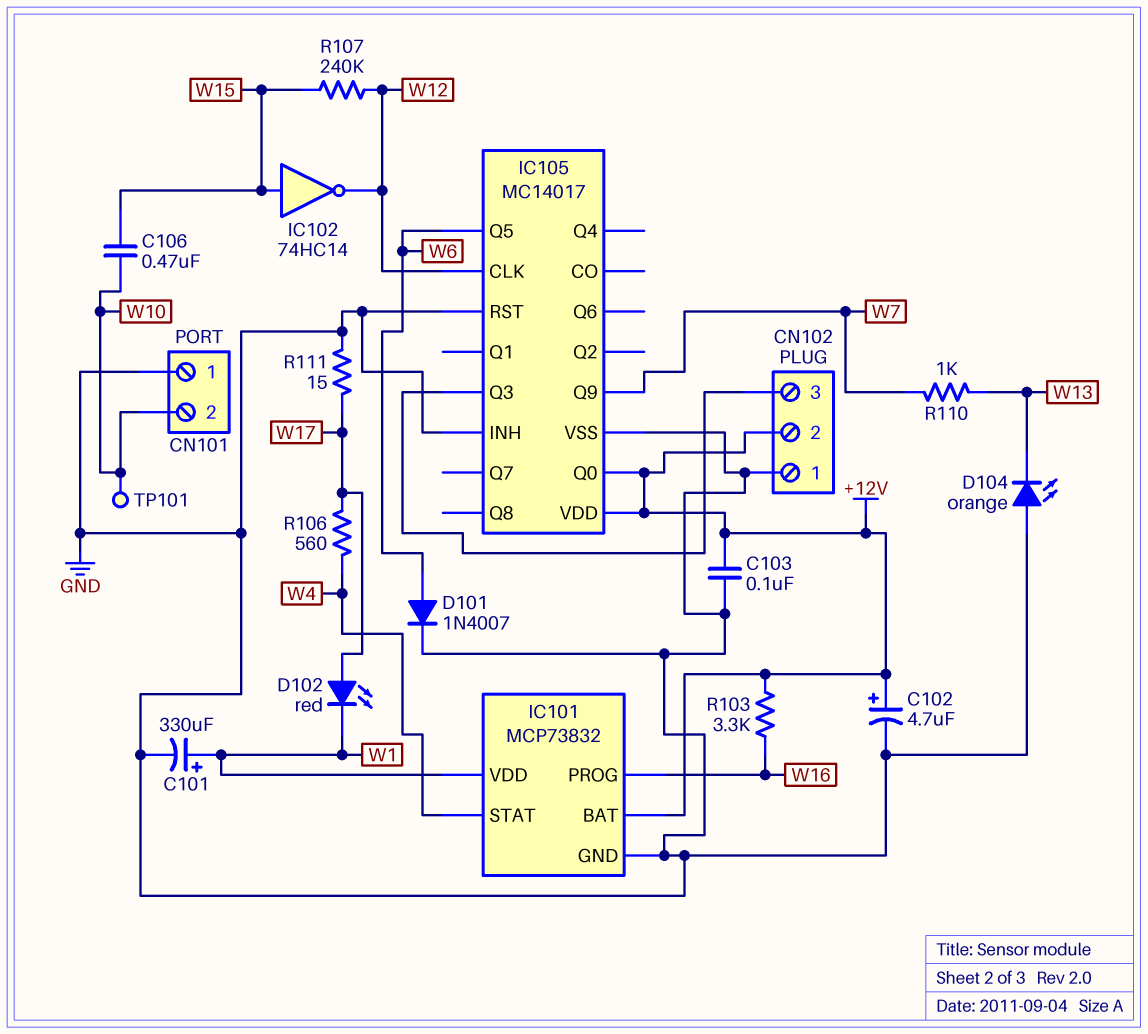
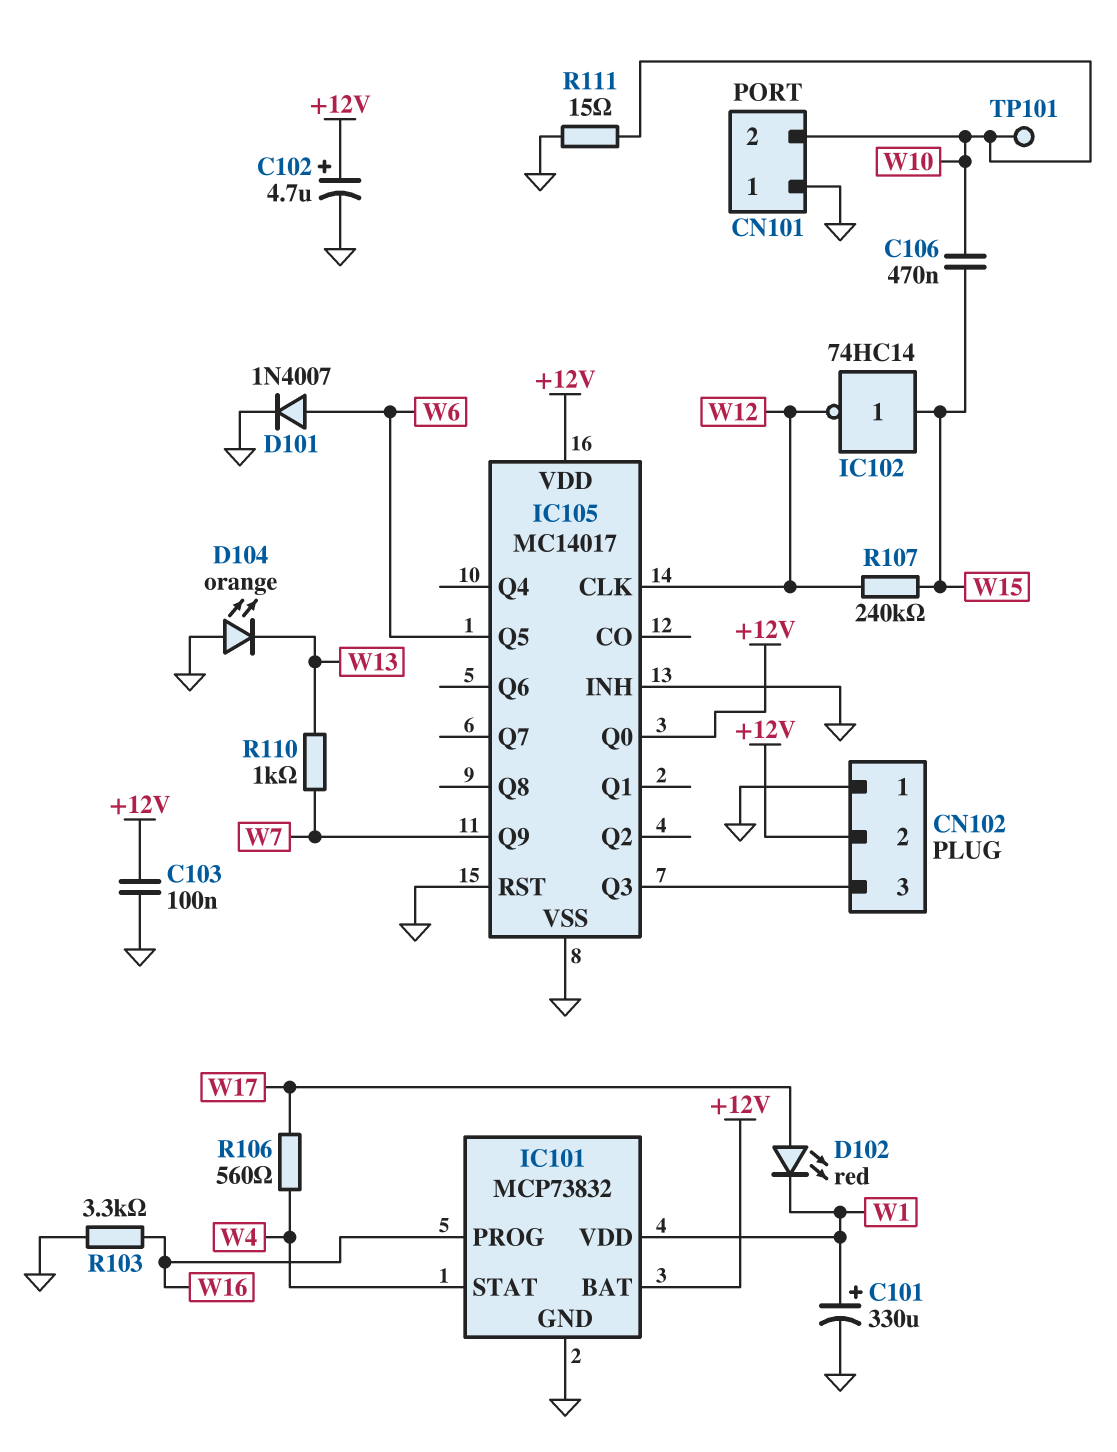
R103: 3.3k (+12V, W16) -> 3.3k (GND, W16)
R111: 15 (GND, W17) -> 15 (GND, W10)

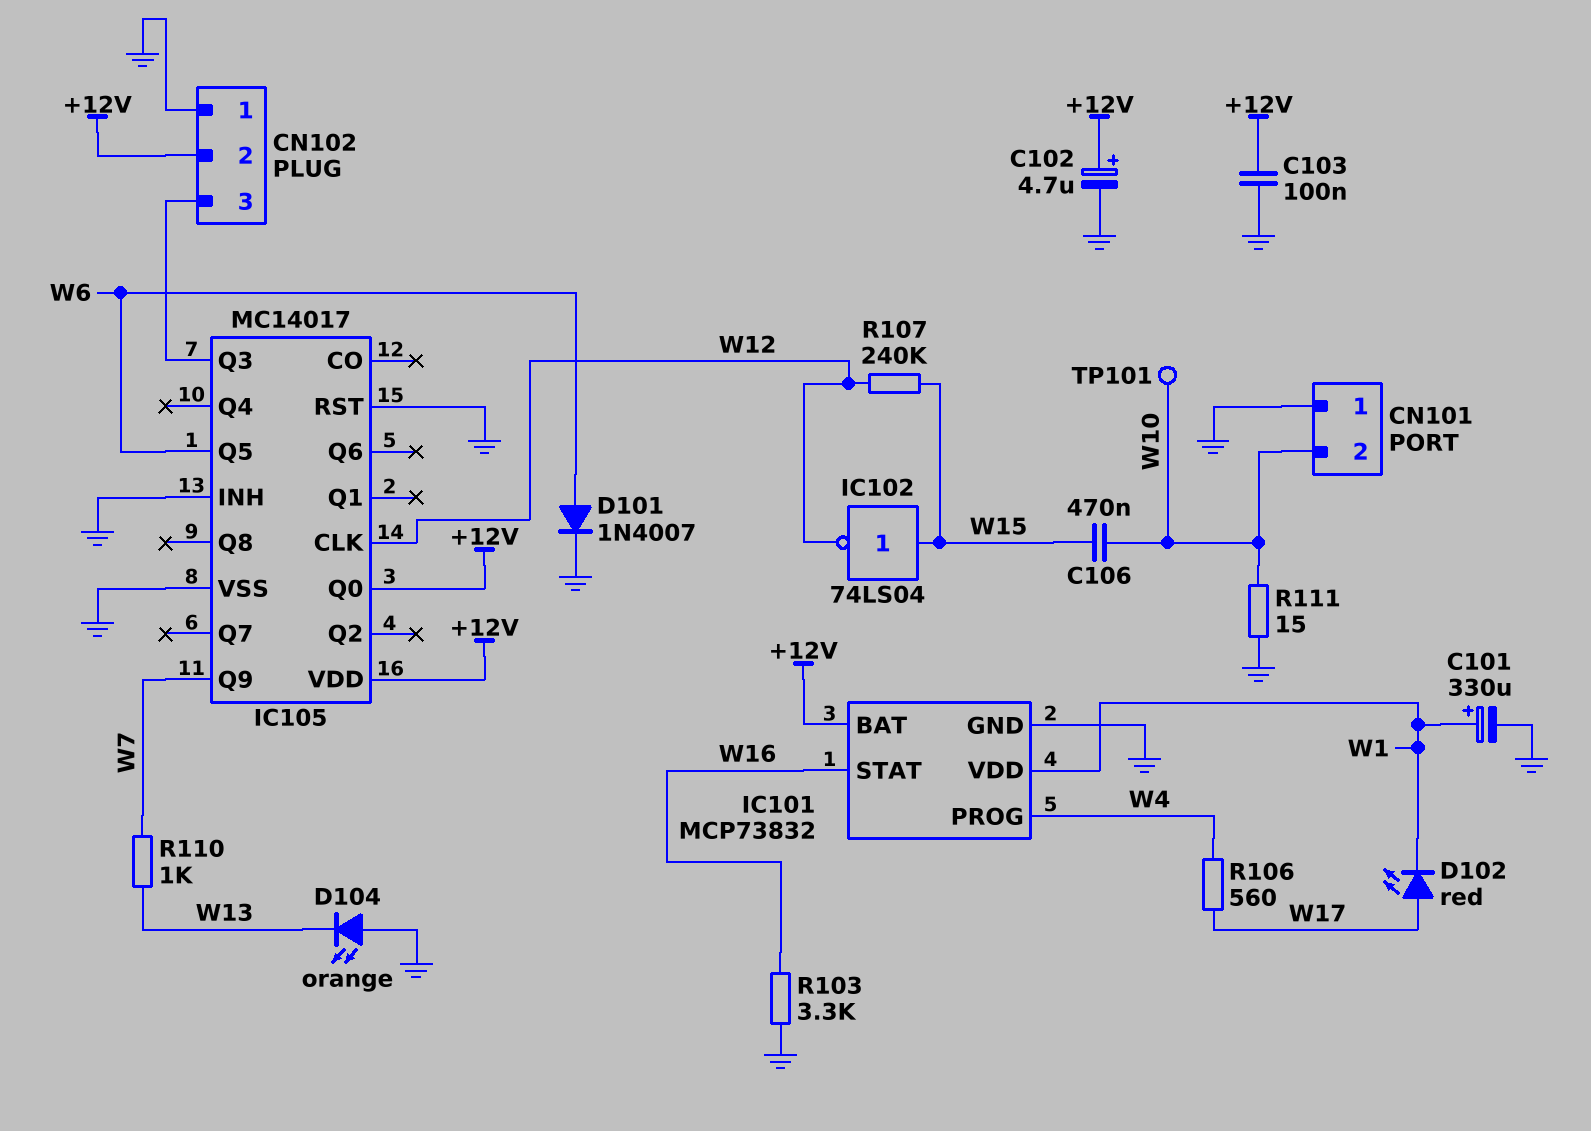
IC101 pin PROG: W16 -> W4
IC101 pin STAT: W4 -> W16
IC102: NOT 74HC14 (in W15, out W12) -> NOT 74LS04 (in W15, out W12)

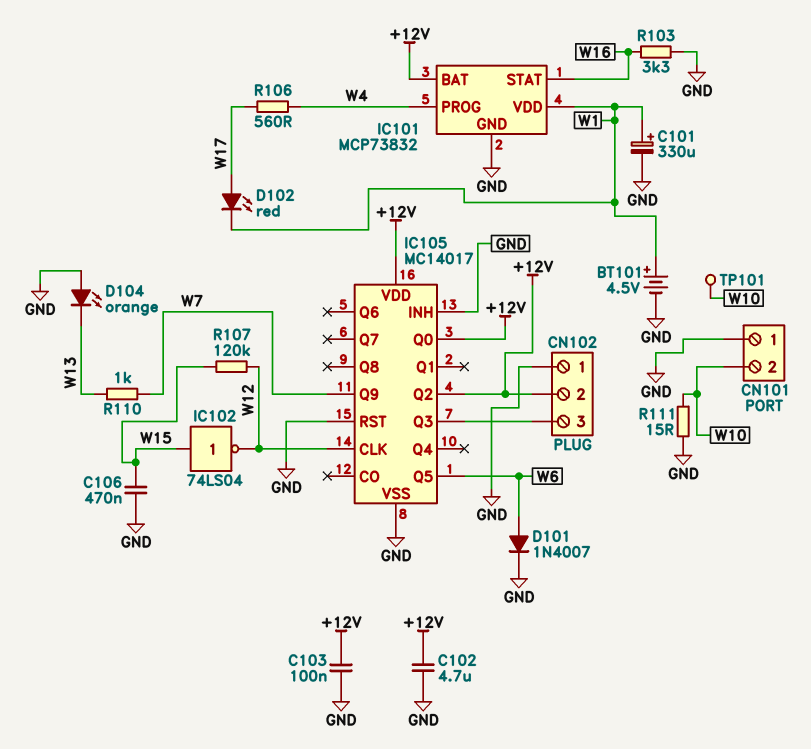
BT101: none -> 4.5V (plus W1, minus GND)
C102: 4.7uF (plus +12V, minus GND) -> 4.7uF (+12V, GND)
C106: 470nF (W10, W15) -> 470nF (GND, W15)
IC105 pin Q2: none -> +12V
R107: 240k (W12, W15) -> 120k (W12, W15)

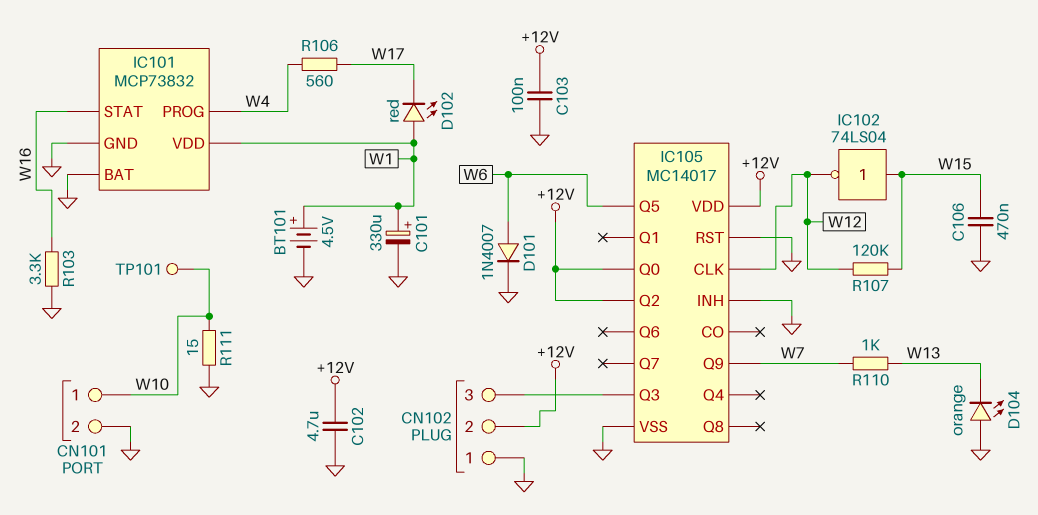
CN101 pin 1: GND -> W10
CN101 pin 2: W10 -> GND
D102: LED red (A W17, K W1) -> LED red (A W1, K W17)
IC101 pin BAT: +12V -> GND

